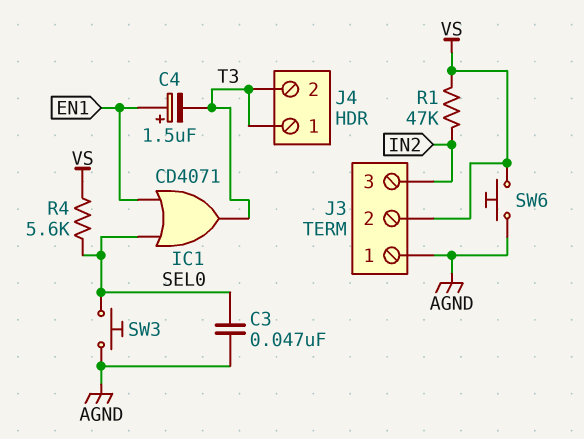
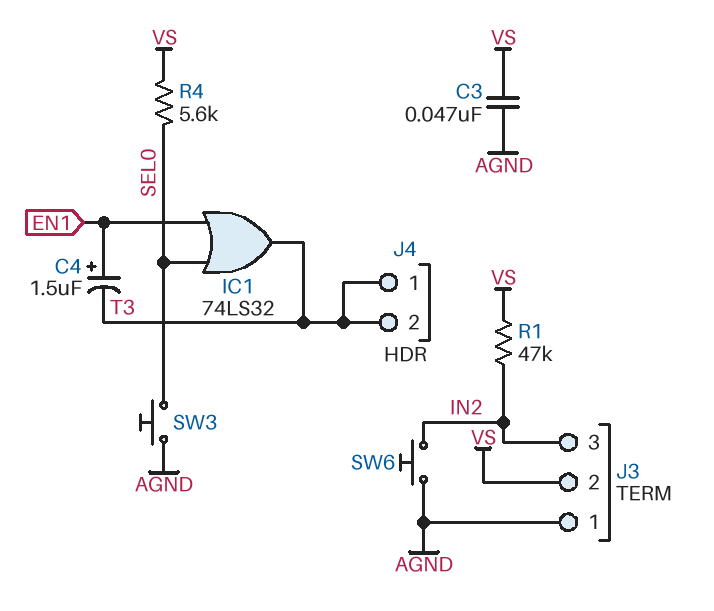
C3: 47nF (AGND, SEL0) -> 47nF (AGND, VS)
IC1: OR CD4071 (in EN1, in SEL0, out T3) -> OR 74LS32 (in EN1, in SEL0, out T3)
SW6: button (AGND, VS) -> button (AGND, IN2)

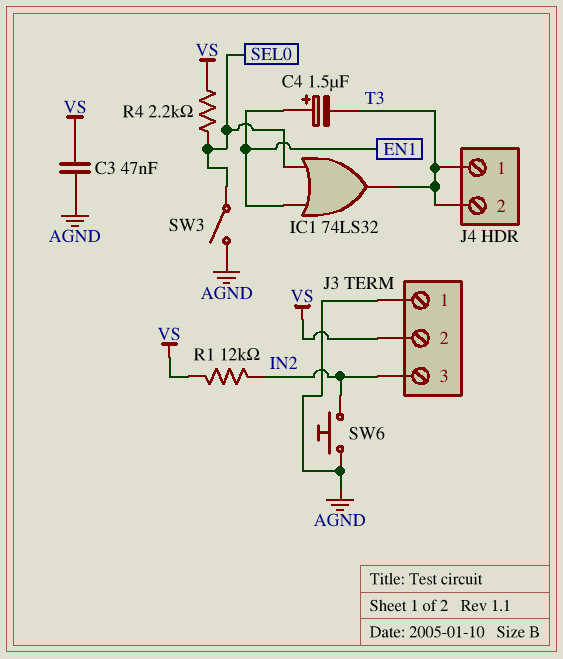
R1: 47k (IN2, VS) -> 12k (IN2, VS)
R4: 5.6k (SEL0, VS) -> 2.2k (SEL0, VS)
SW3: button (AGND, SEL0) -> switch (AGND, SEL0)

